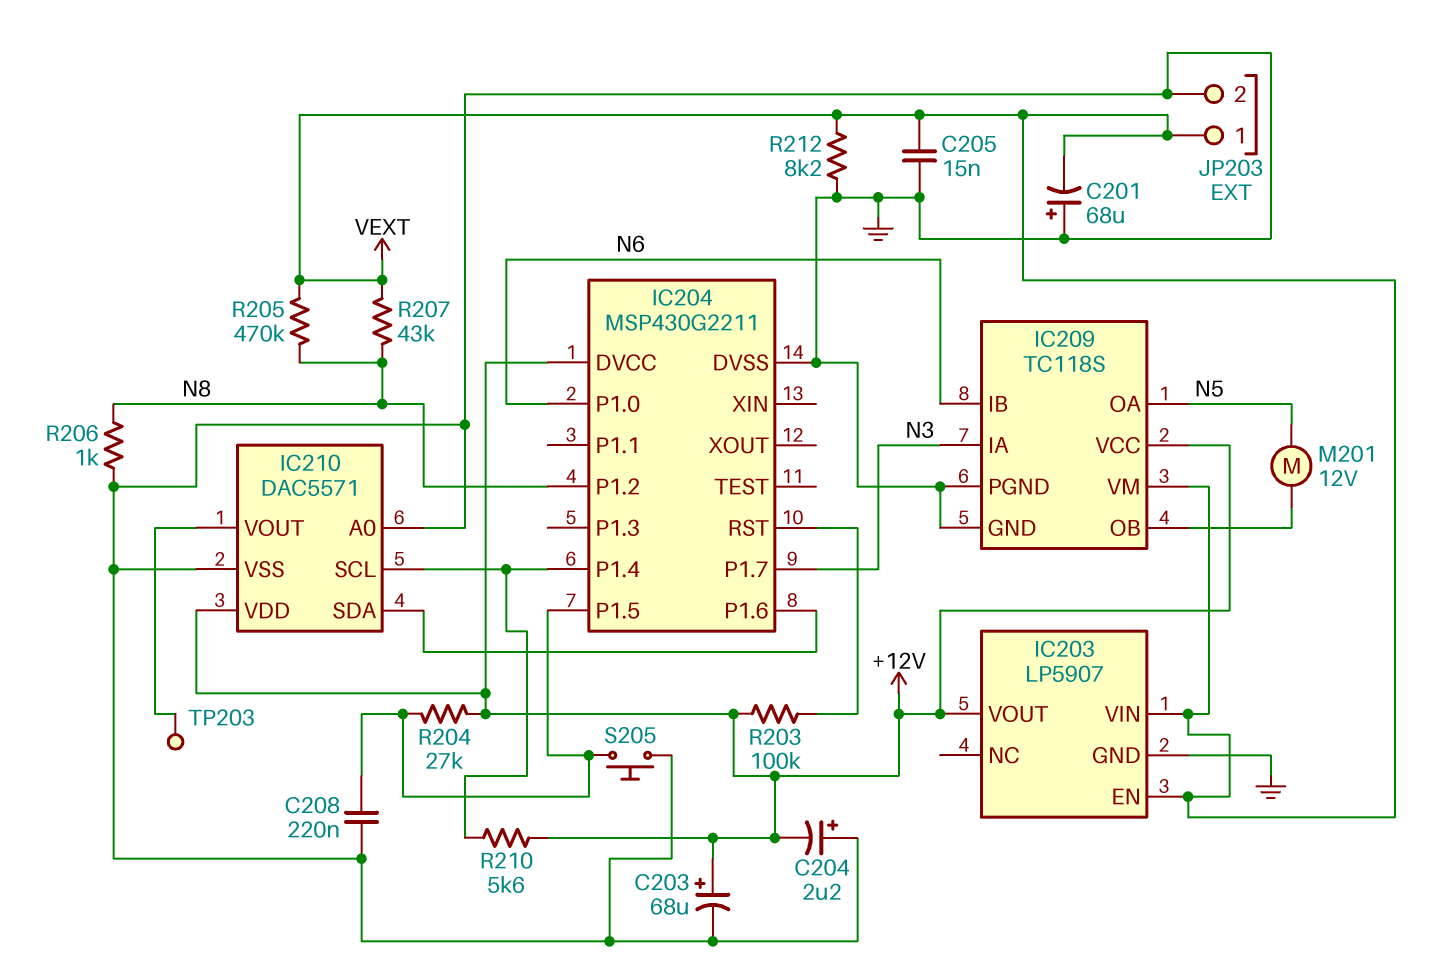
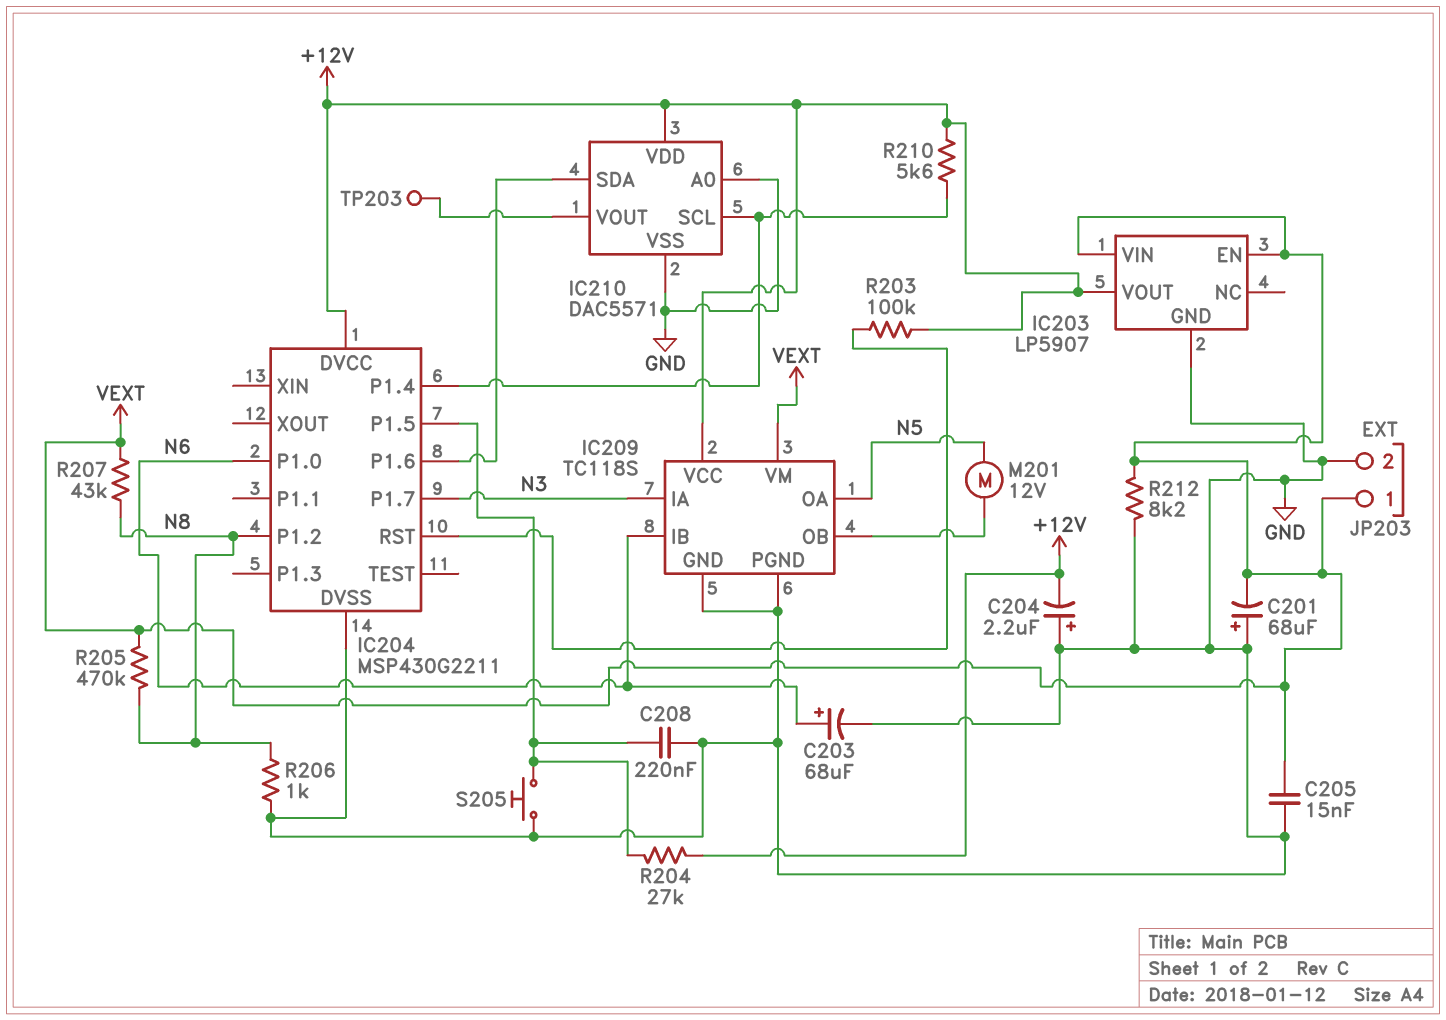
C203: 68uF (plus +12V, minus GND) -> 68uF (plus N6, minus GND)

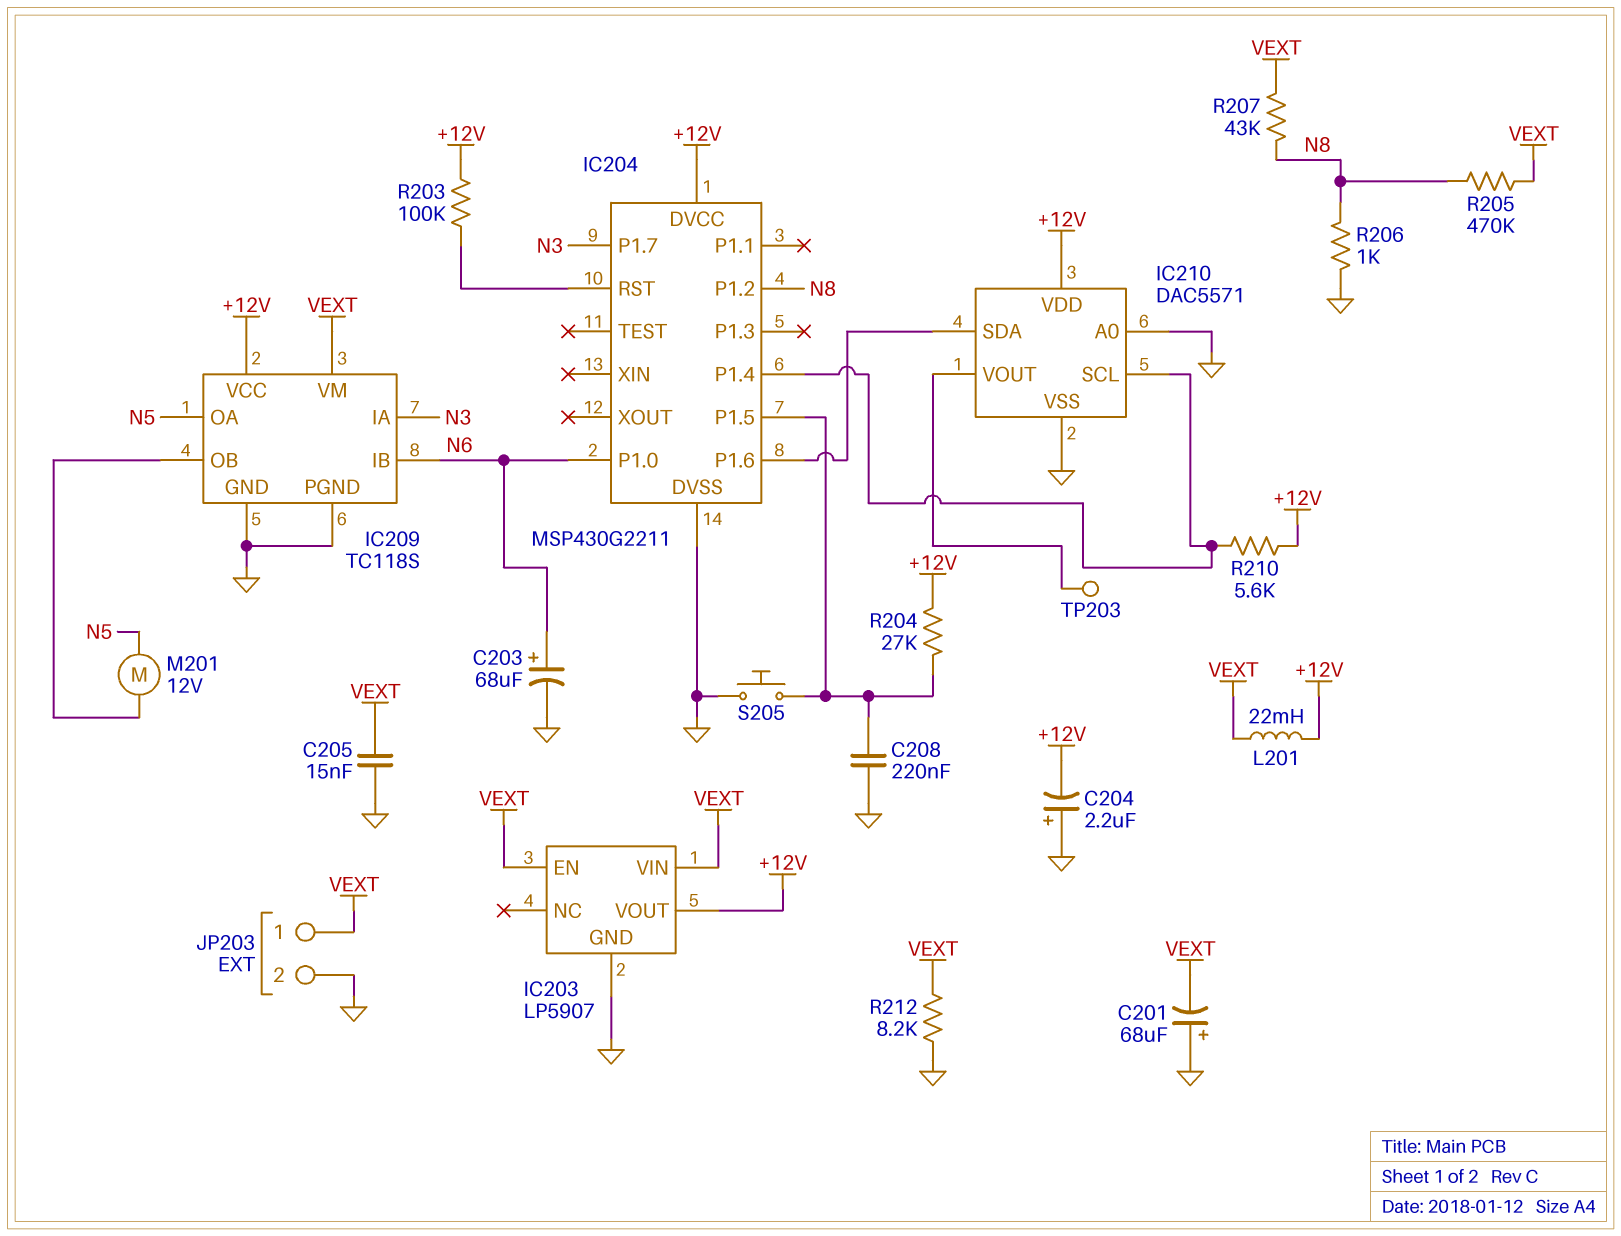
L201: none -> 22mH (+12V, VEXT)

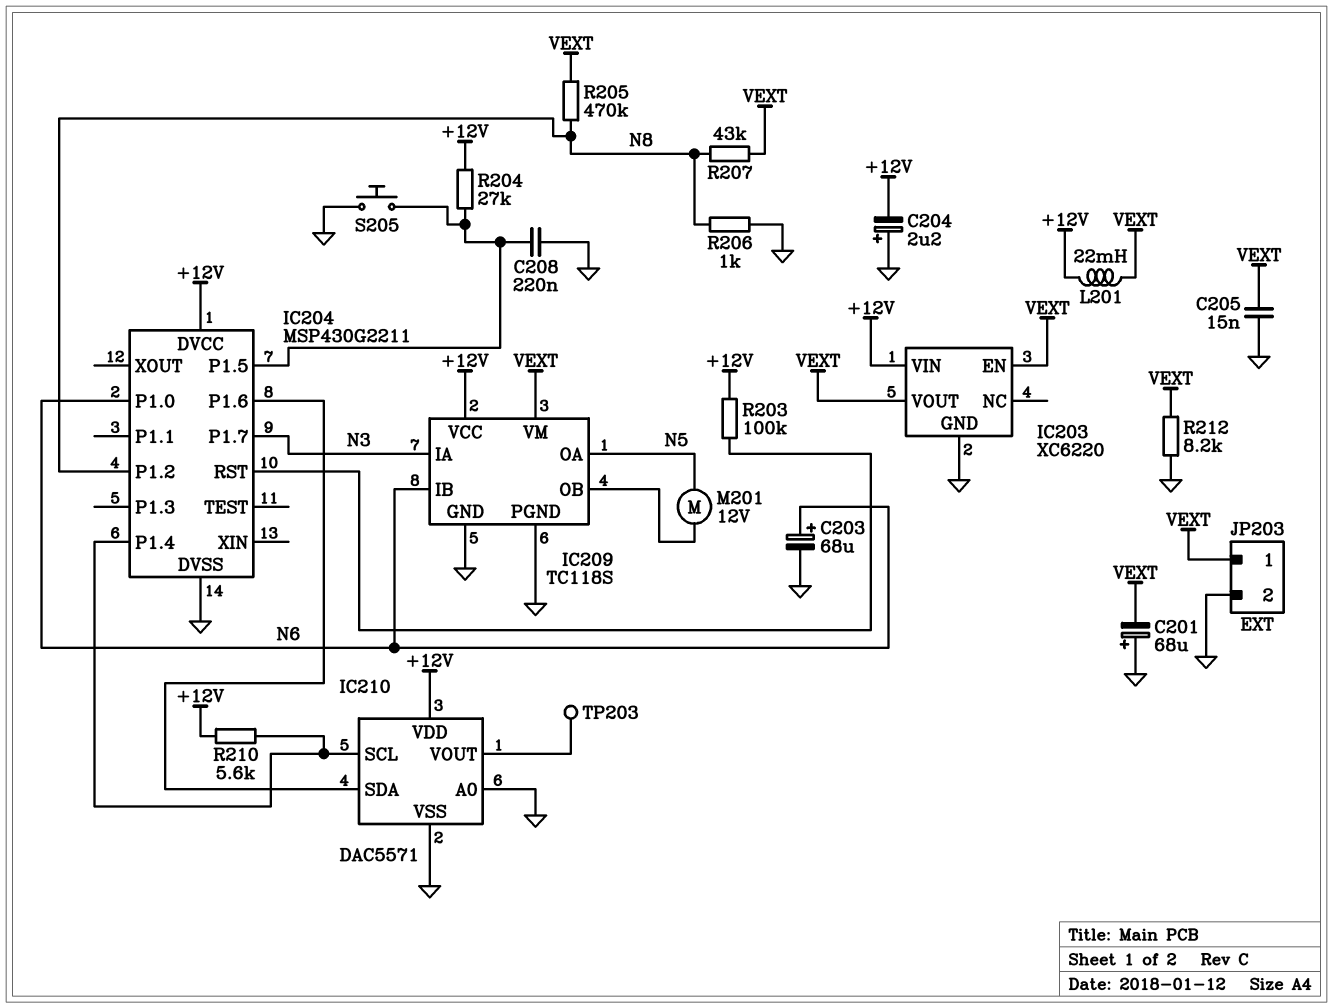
IC203: LP5907 -> XC6220
IC203 pin VIN: VEXT -> +12V
IC203 pin VOUT: +12V -> VEXT

